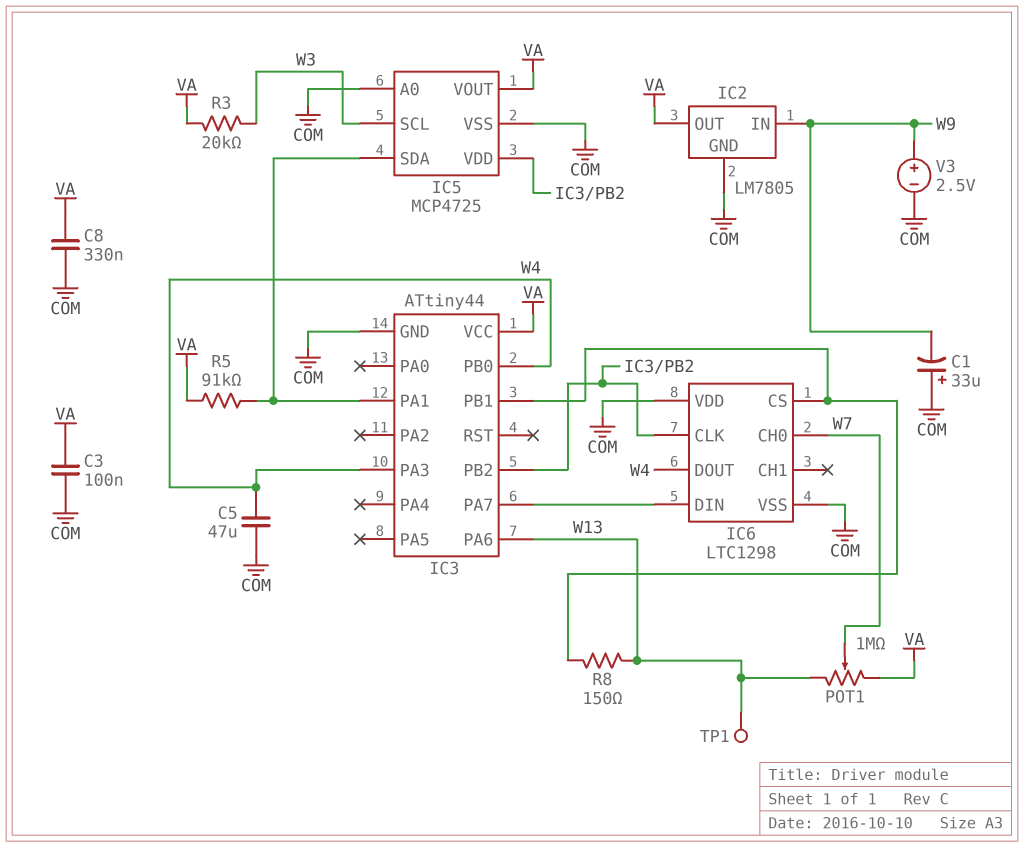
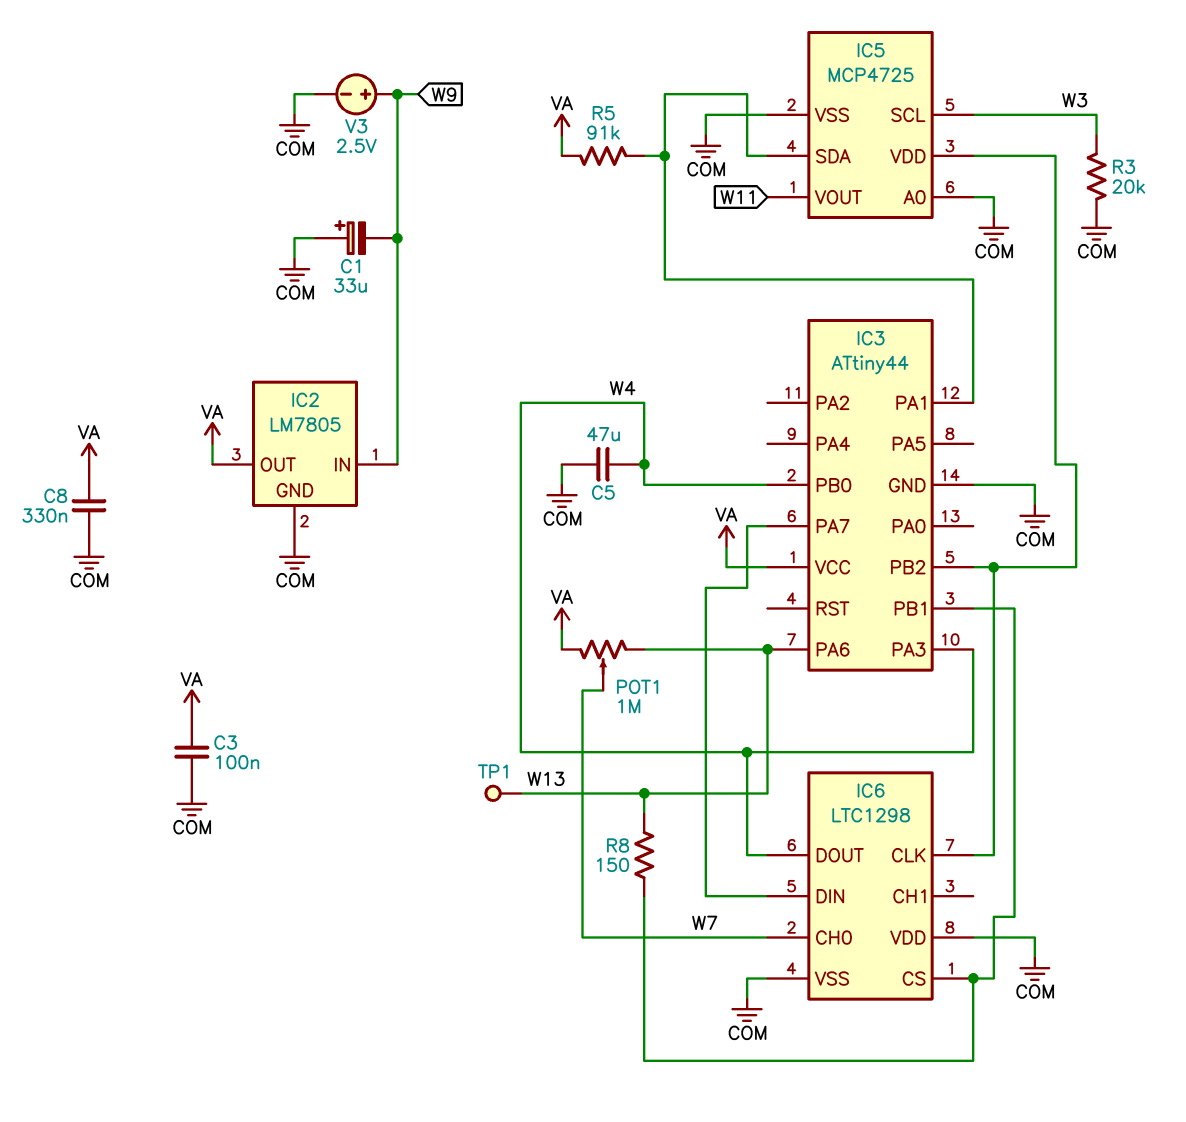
IC5 pin VOUT: VA -> W11
R3: 20k (VA, W3) -> 20k (COM, W3)

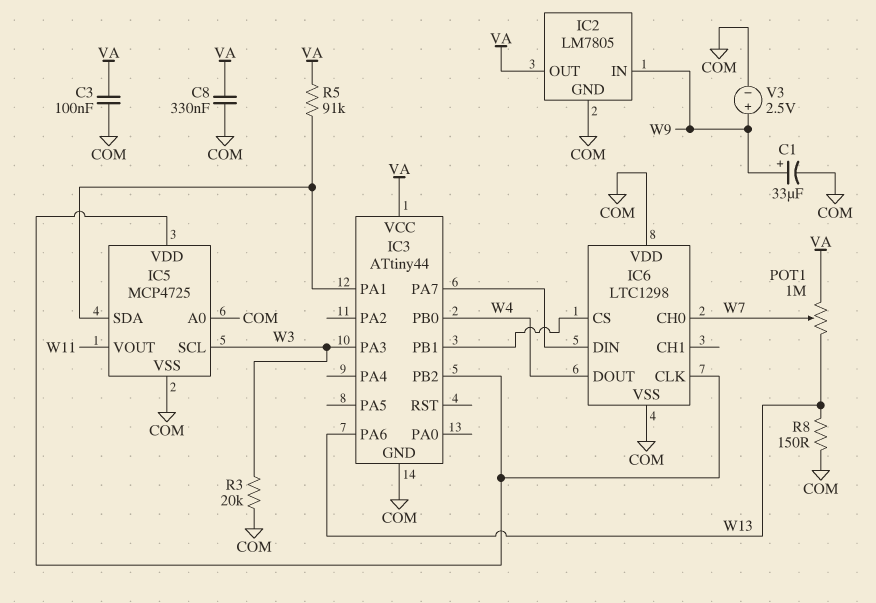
C1: 33uF (plus COM, minus W9) -> 33uF (plus W9, minus COM)
C5: 47uF (COM, W4) -> none
IC3 pin PA3: W4 -> W3
R8: 150 (IC3/PB1, W13) -> 150 (COM, W13)
TP1: test point (W13) -> none

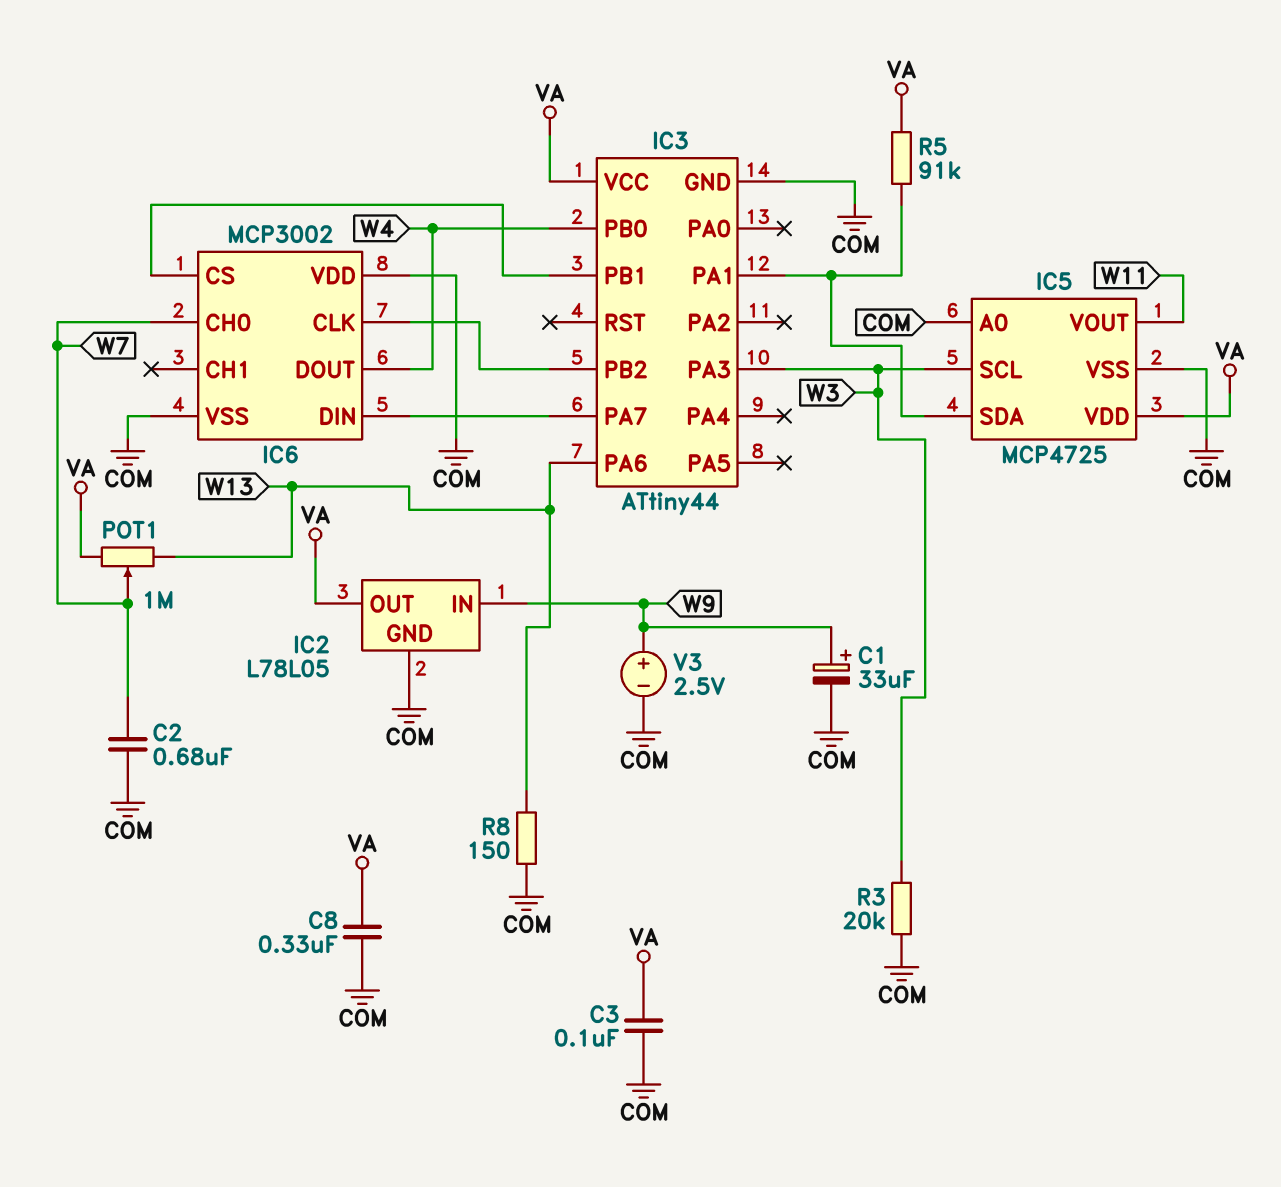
C2: none -> 680nF (COM, W7)
IC2: LM7805 -> L78L05
IC5 pin VDD: IC3/PB2 -> VA
IC6: LTC1298 -> MCP3002

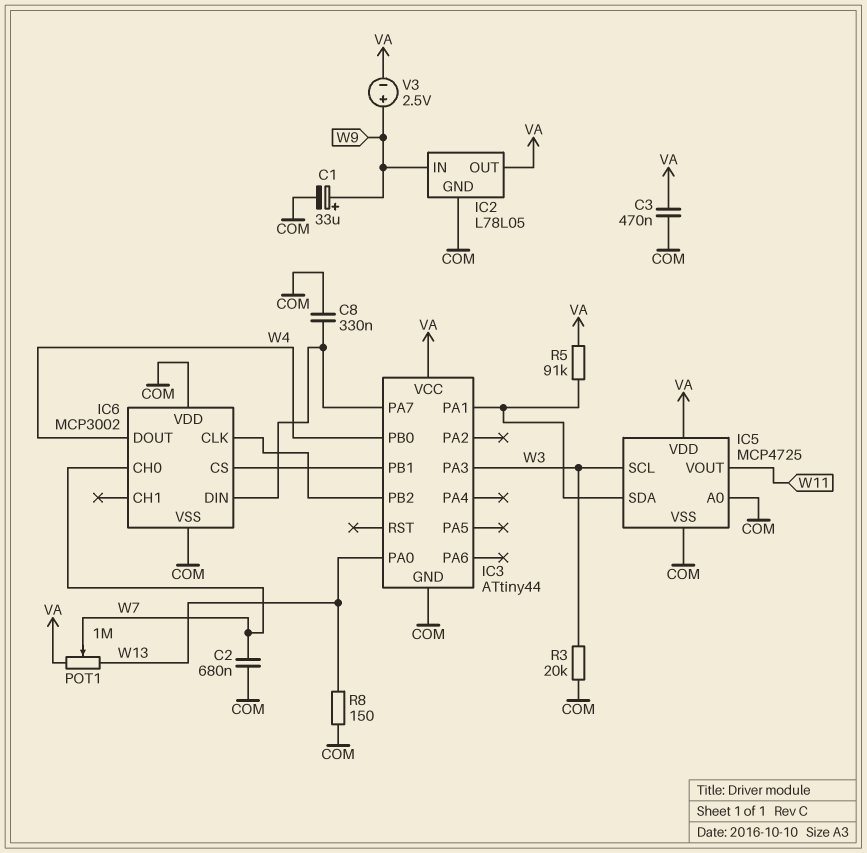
C3: 100nF (COM, VA) -> 470nF (COM, VA)
C8: 330nF (COM, VA) -> 330nF (COM, IC3/PA7)
IC3 pin PA0: none -> W13
IC3 pin PA6: W13 -> none
V3: 2.5V (plus W9, minus COM) -> 2.5V (plus W9, minus VA)

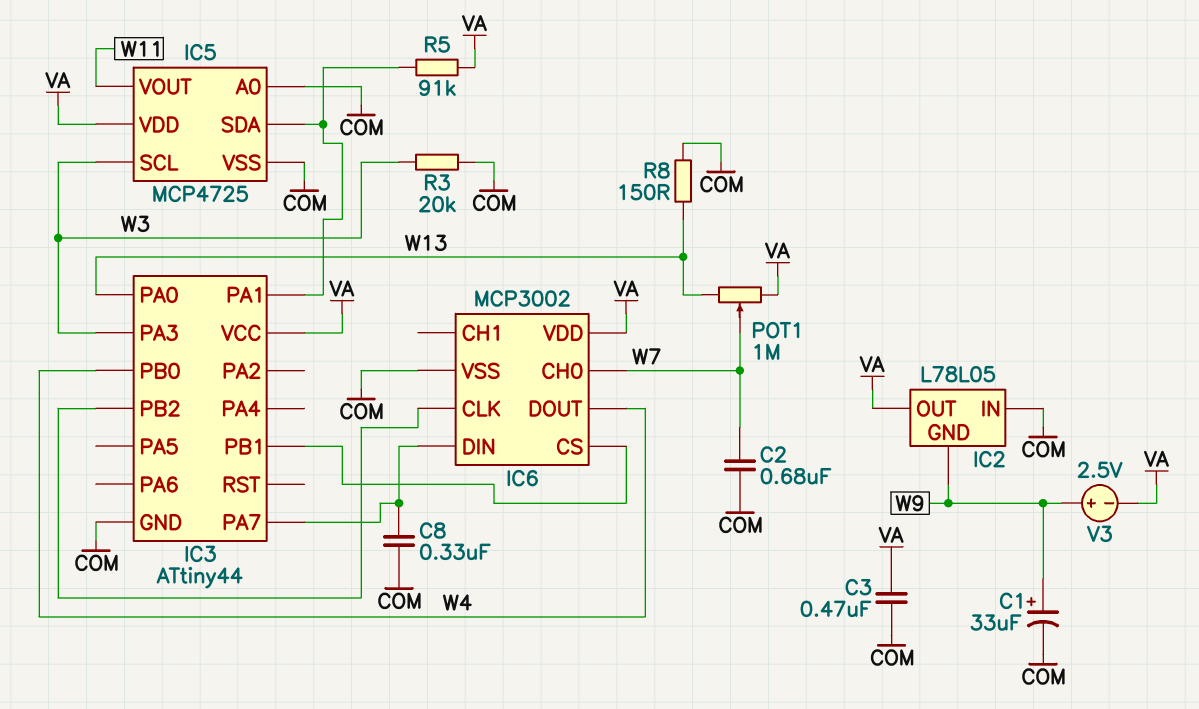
IC2 pin GND: COM -> W9
IC2 pin IN: W9 -> COM
IC6 pin VDD: COM -> VA

